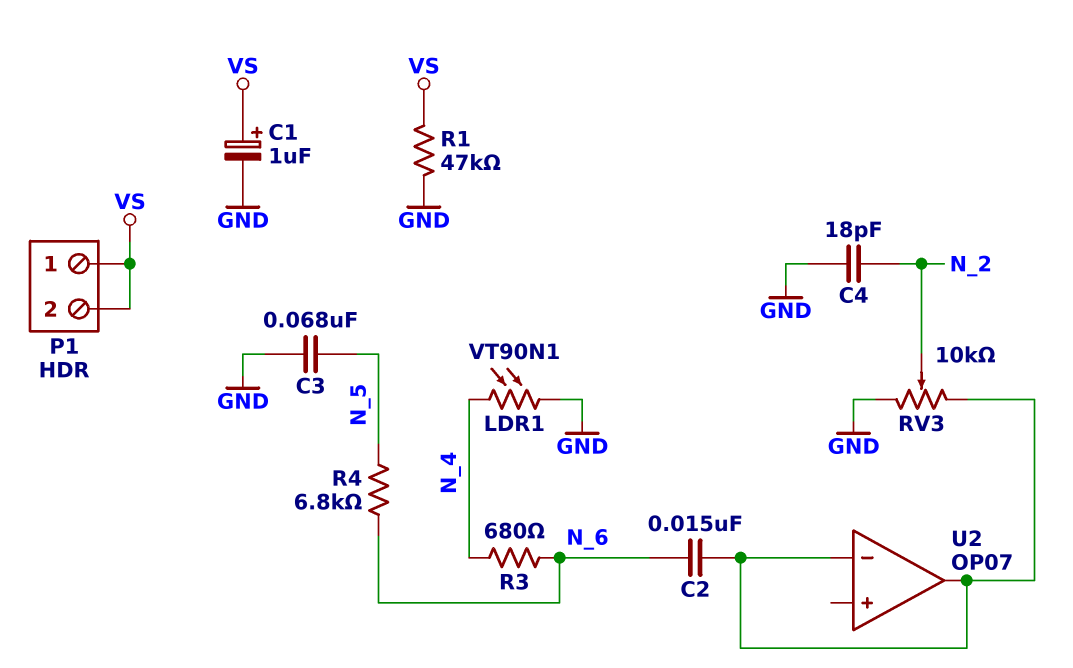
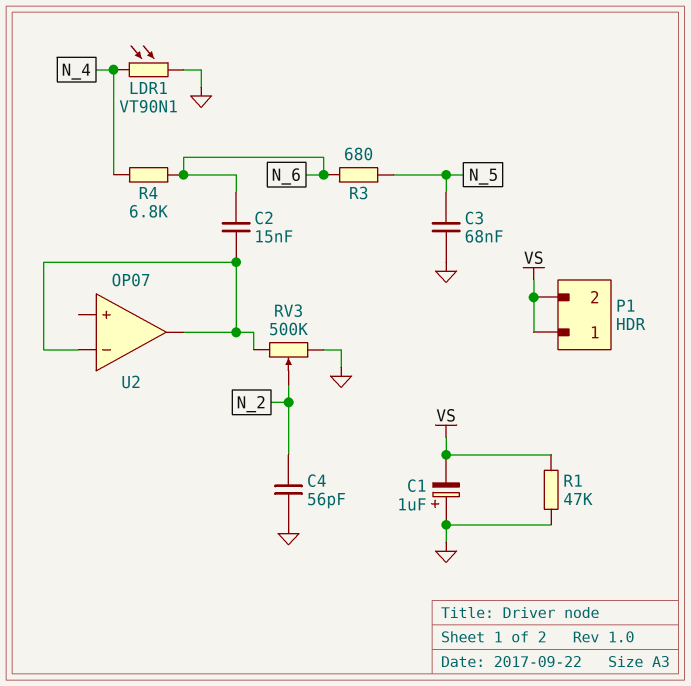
C1: 1uF (plus VS, minus GND) -> 1uF (plus GND, minus VS)
C4: 18pF (GND, N_2) -> 56pF (GND, N_2)
R3: 680 (N_4, N_6) -> 680 (N_5, N_6)
R4: 6.8k (N_5, N_6) -> 6.8k (N_4, N_6)
RV3: 10k (GND, U2/in-, wiper N_2) -> 500k (GND, U2/in-, wiper N_2)

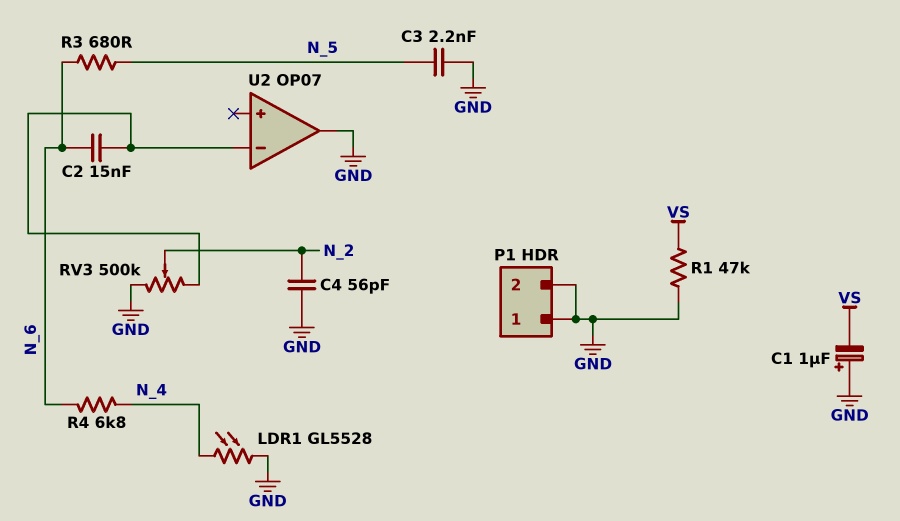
C3: 68nF (GND, N_5) -> 2.2nF (GND, N_5)
LDR1: VT90N1 (GND, N_4) -> GL5528 (GND, N_4)
P1 pin 1: VS -> GND
P1 pin 2: VS -> GND
U2 pin out: U2/in- -> GND

